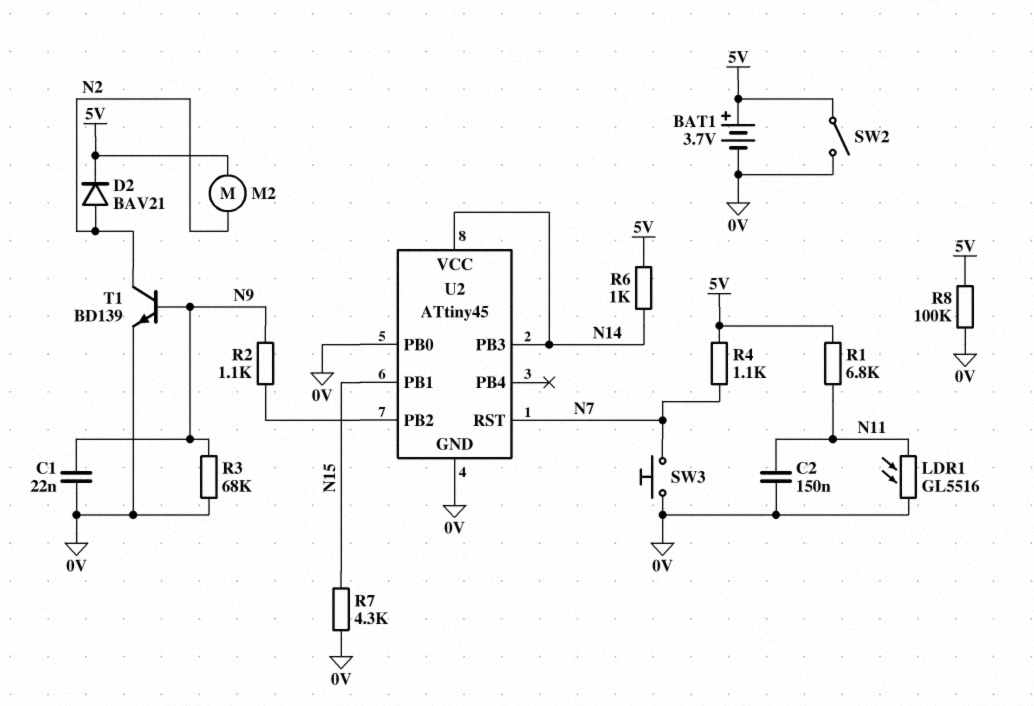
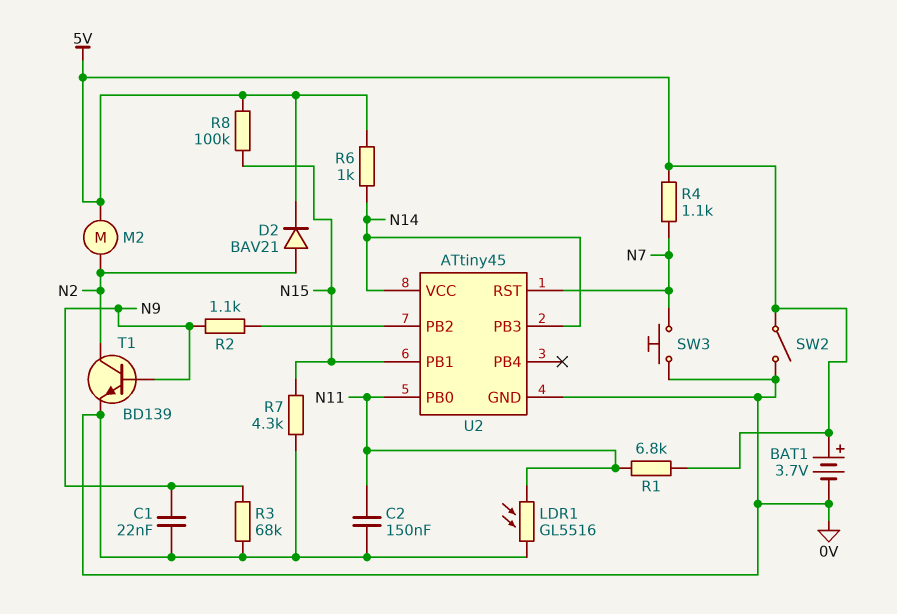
R8: 100k (0V, 5V) -> 100k (5V, N15)
U2 pin PB0: 0V -> N11

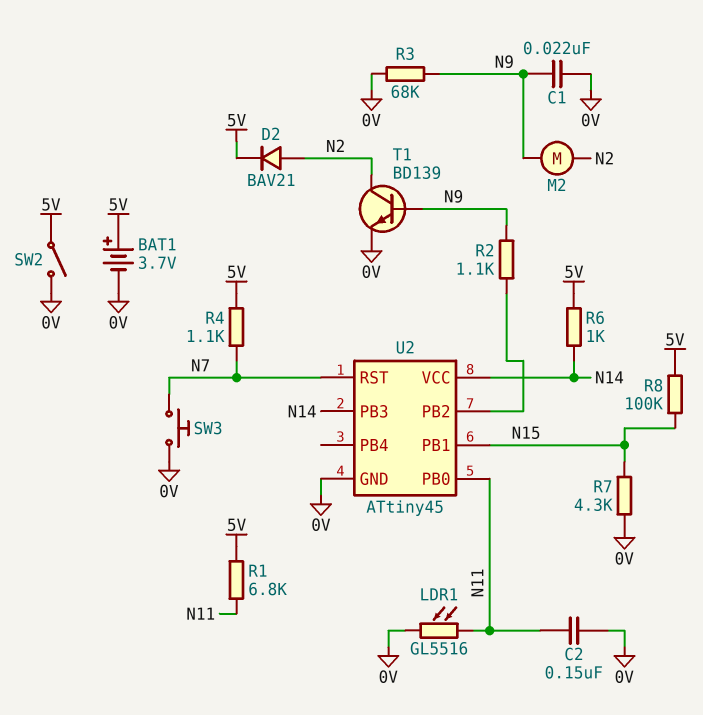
M2: motor (5V, N2) -> motor (N2, N9)

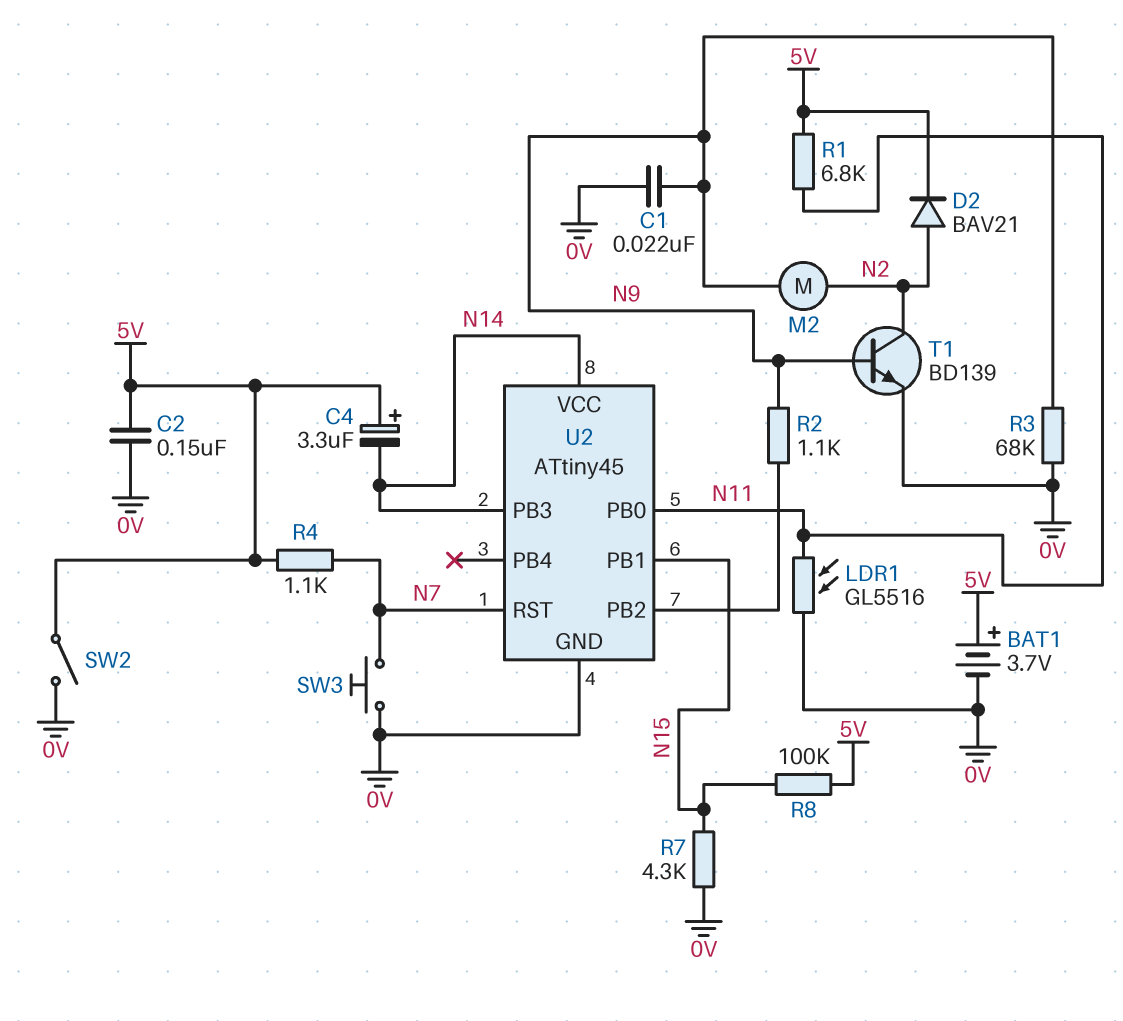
C2: 150nF (0V, N11) -> 150nF (0V, 5V)
C4: none -> 3.3uF (plus 5V, minus N14)
R6: 1k (5V, N14) -> none

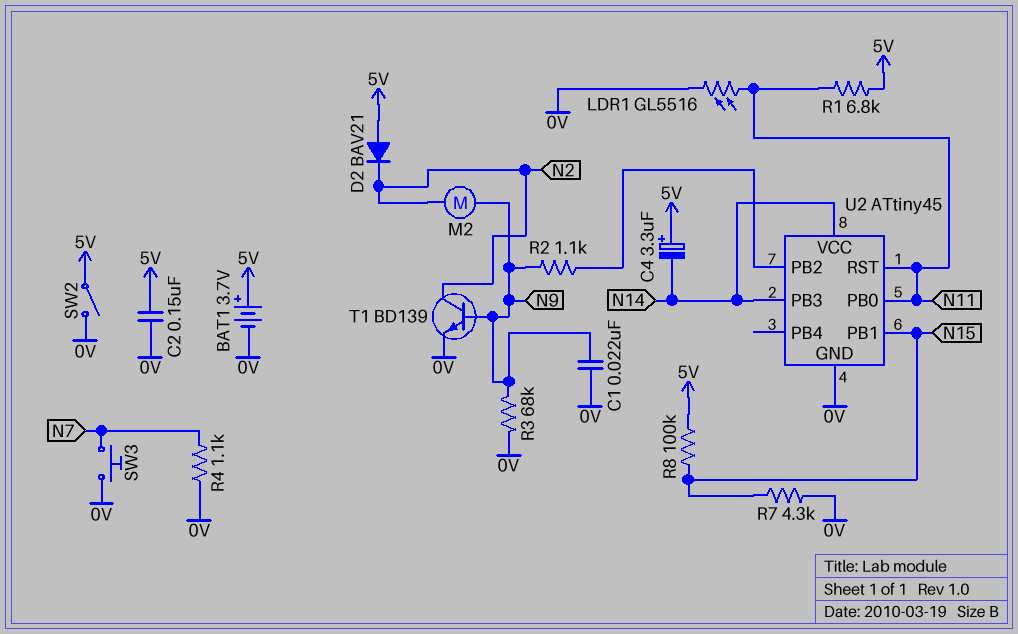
D2: diode BAV21 (A N2, K 5V) -> diode BAV21 (A 5V, K N2)
R4: 1.1k (5V, N7) -> 1.1k (0V, N7)
U2 pin RST: N7 -> N11

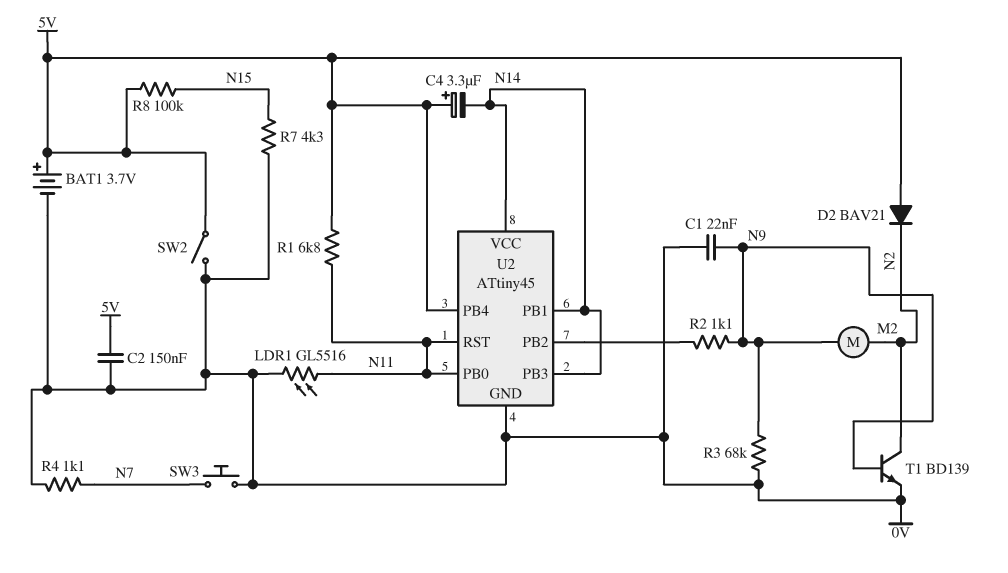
U2 pin PB1: N15 -> N14
U2 pin PB4: none -> 5V

